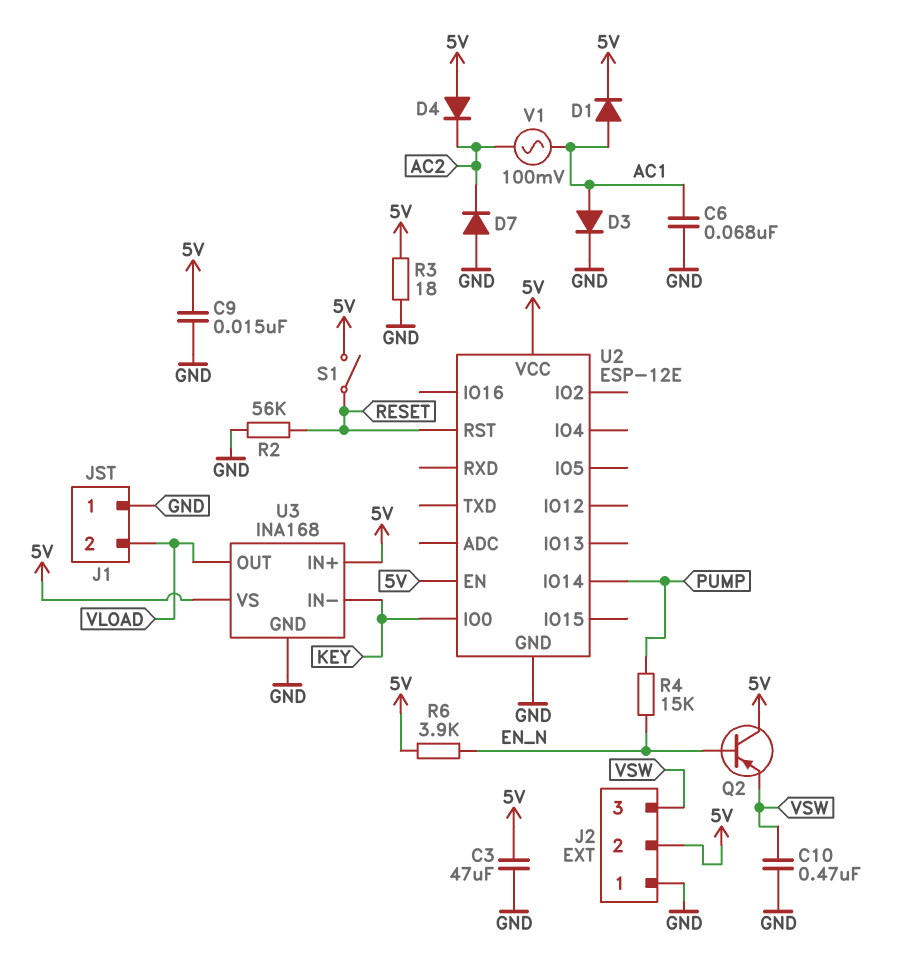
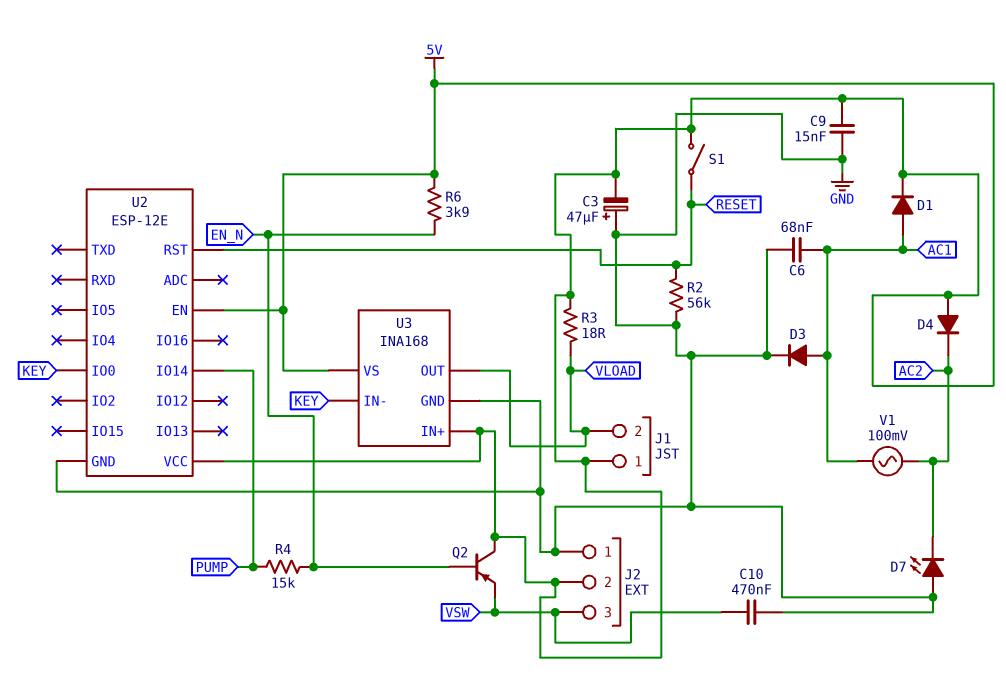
C3: 47uF (5V, GND) -> 47uF (plus GND, minus 5V)
D7: diode (A GND, K AC2) -> LED (A GND, K AC2)
J1 pin 1: GND -> 5V
R3: 18 (5V, GND) -> 18 (5V, VLOAD)

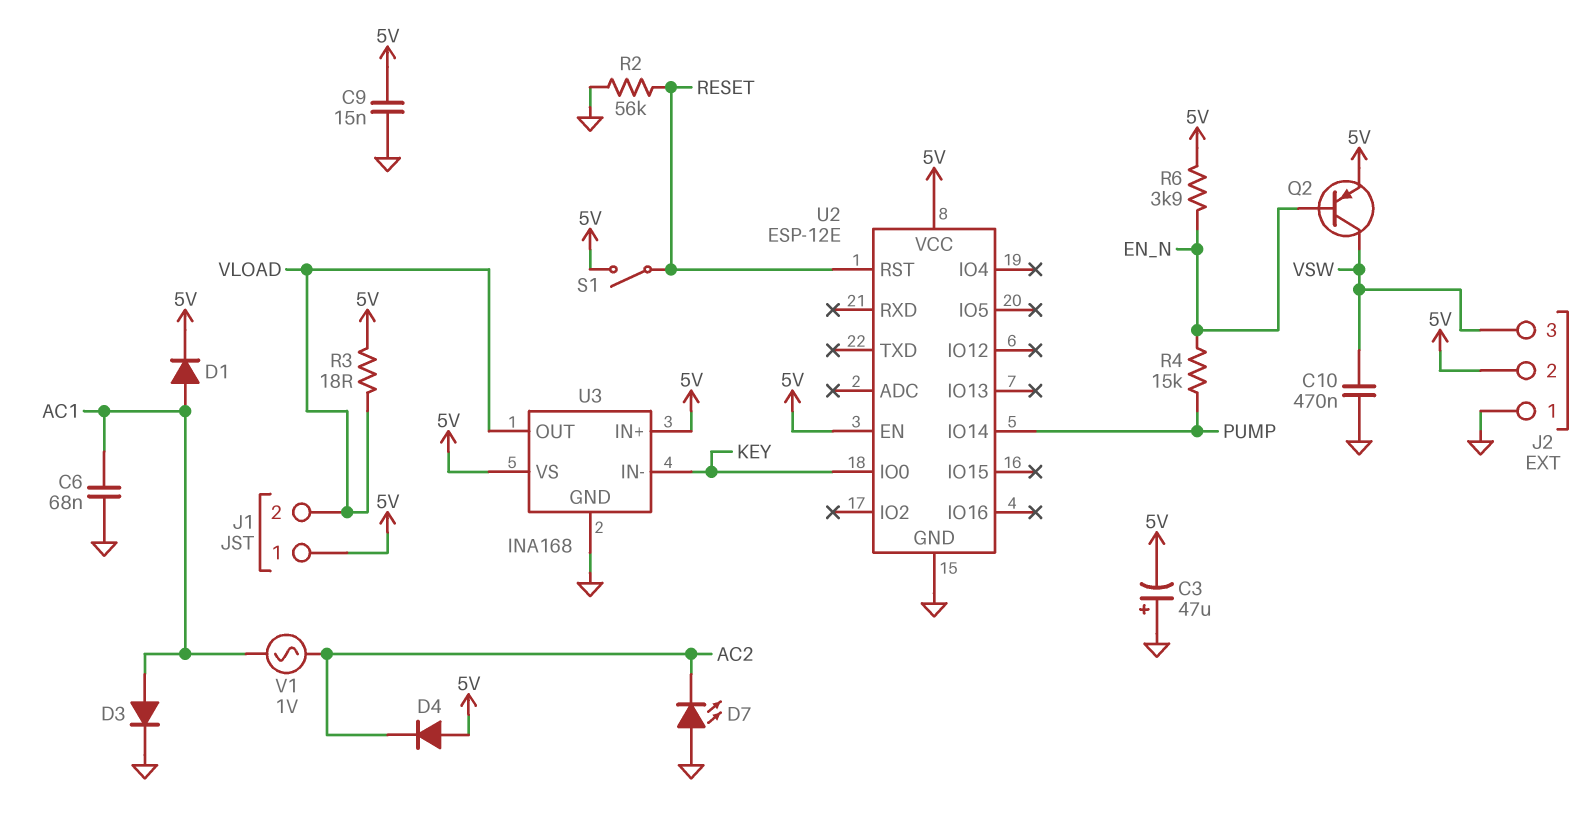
Q2: PNP (B EN_N, C 5V, E VSW) -> PNP (B EN_N, C VSW, E 5V)
V1: AC 100mV (AC1, AC2) -> AC 1V (AC1, AC2)

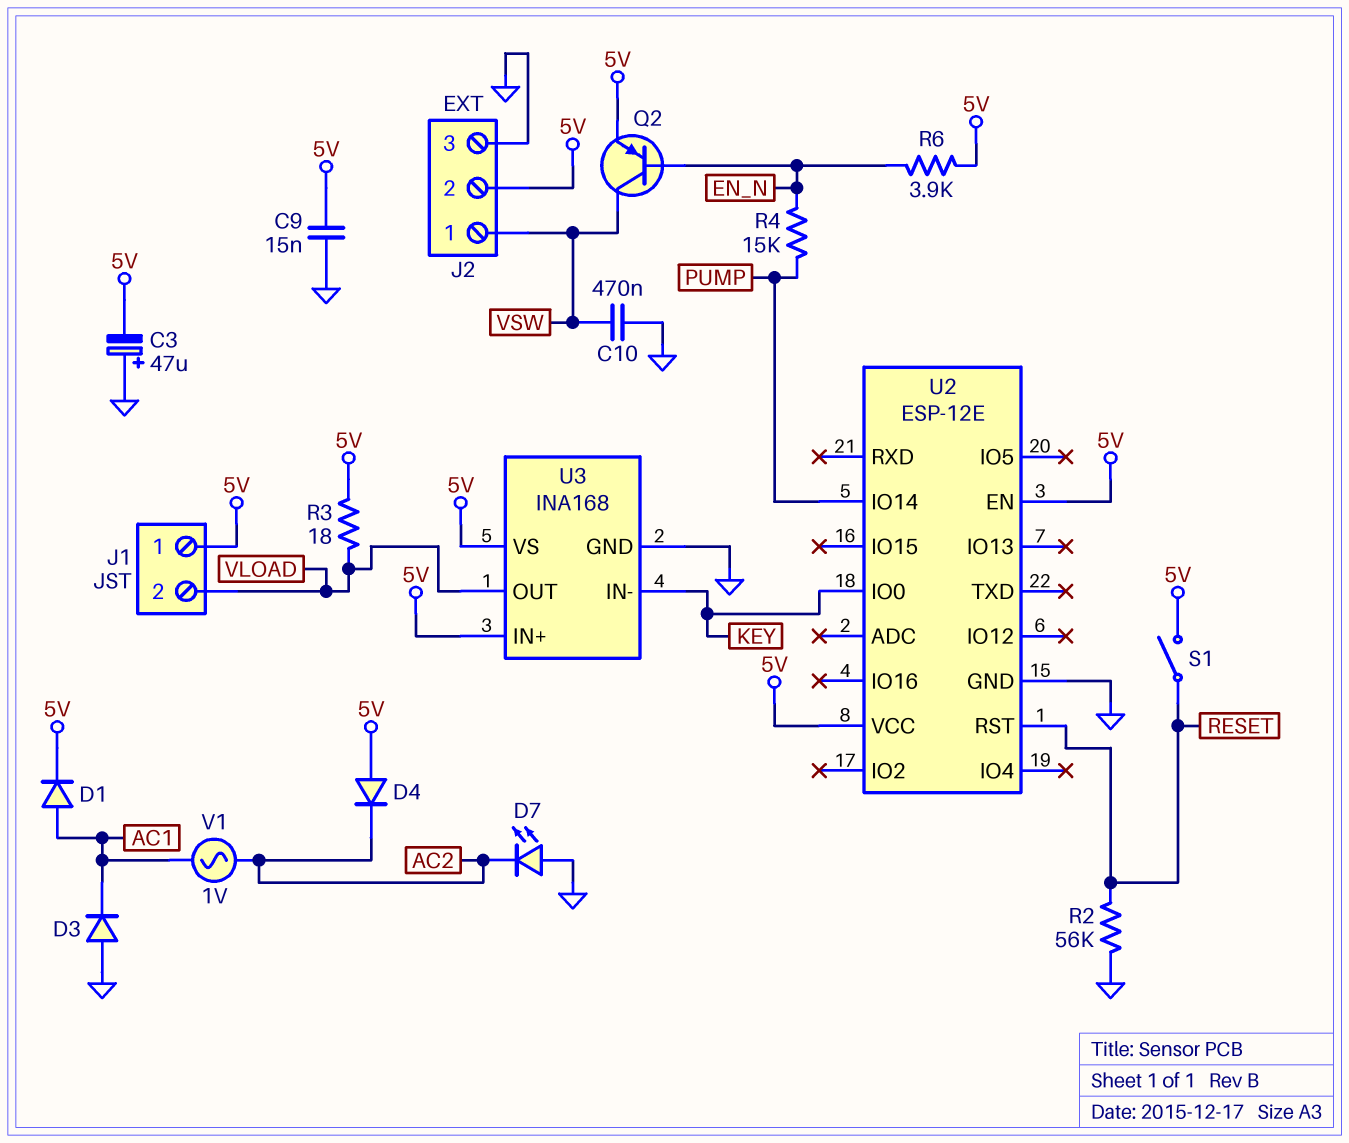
C6: 68nF (AC1, GND) -> none
D3: diode (A AC1, K GND) -> diode (A GND, K AC1)
J2 pin 1: GND -> VSW
J2 pin 3: VSW -> GND

